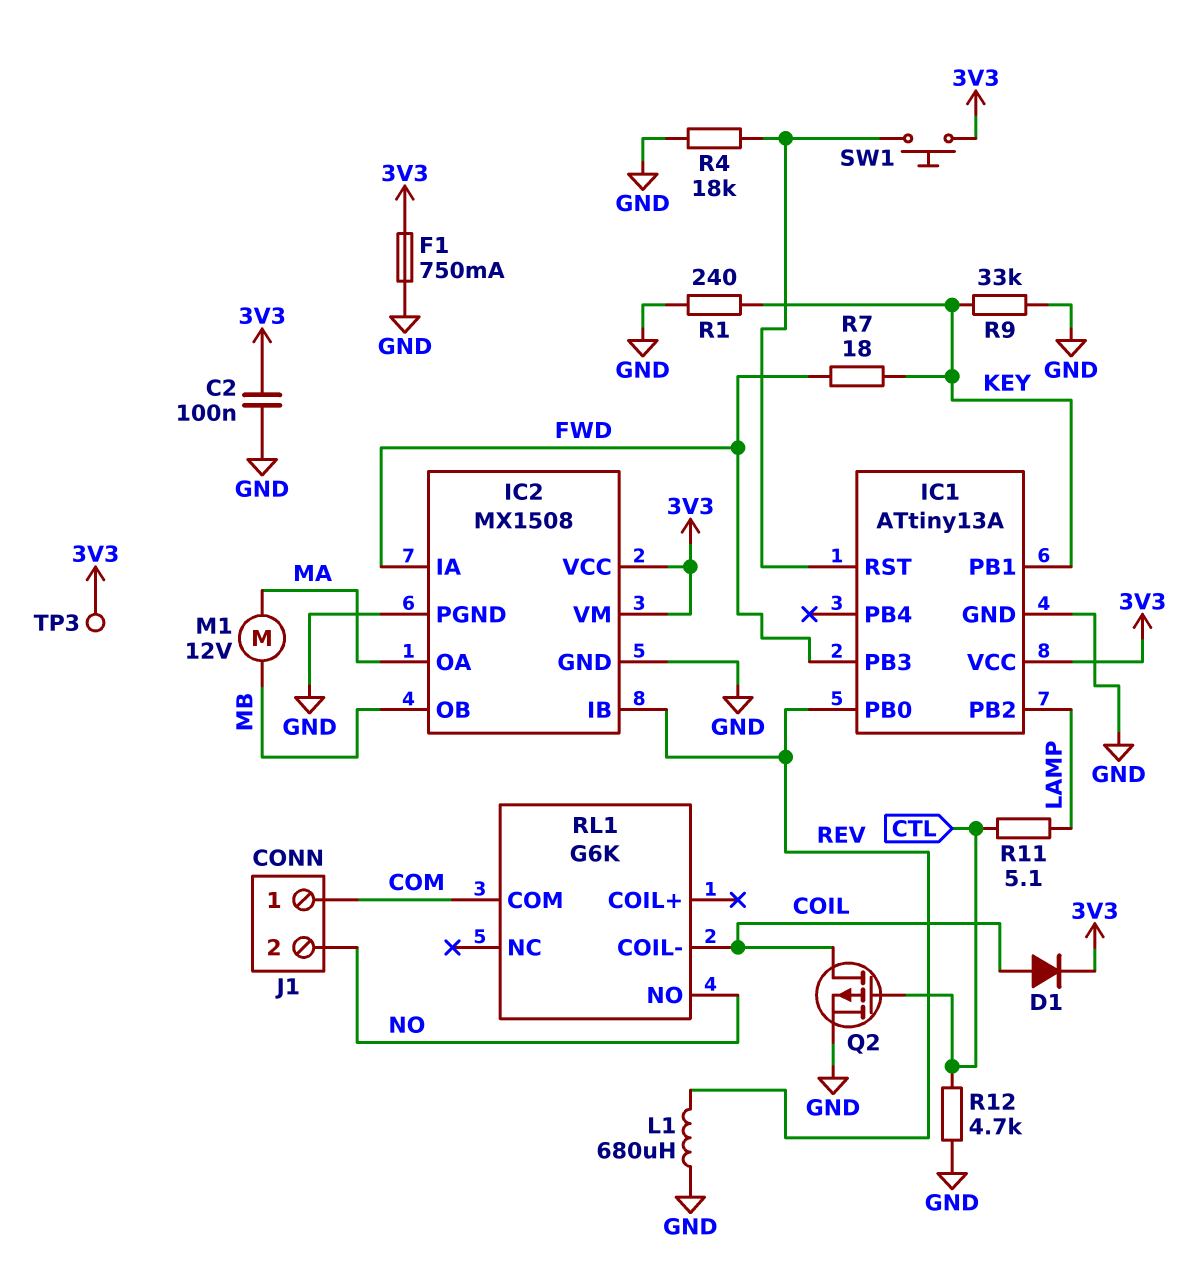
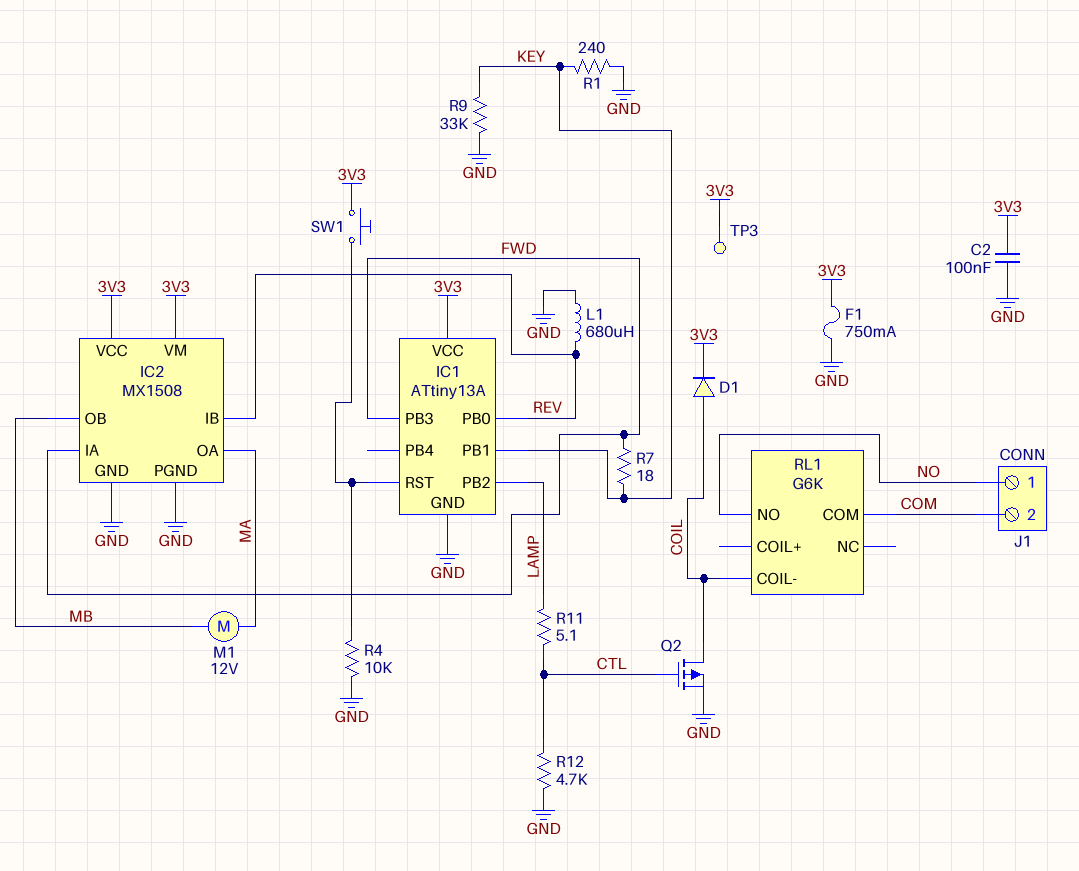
J1 pin 1: COM -> NO
J1 pin 2: NO -> COM
R4: 18k (GND, IC1/RST) -> 10k (GND, IC1/RST)

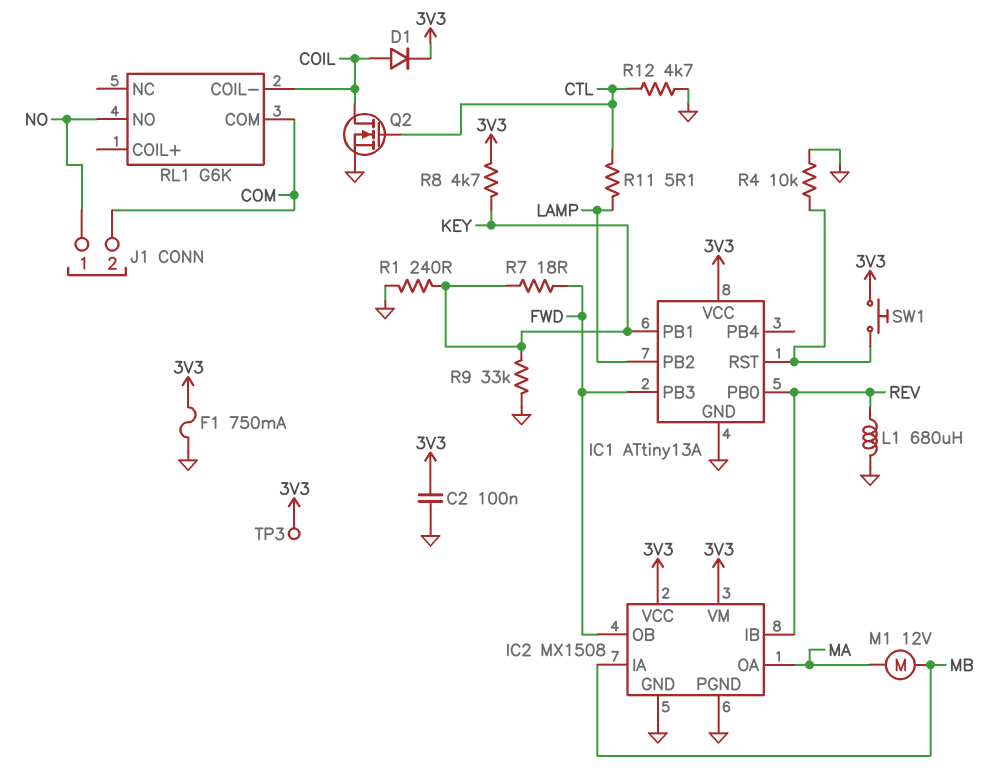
IC2 pin IA: FWD -> MB
IC2 pin OB: MB -> FWD
Q2: PMOS (G CTL, D COIL, S GND) -> NMOS (G CTL, D COIL, S GND)
R8: none -> 4.7k (3V3, KEY)

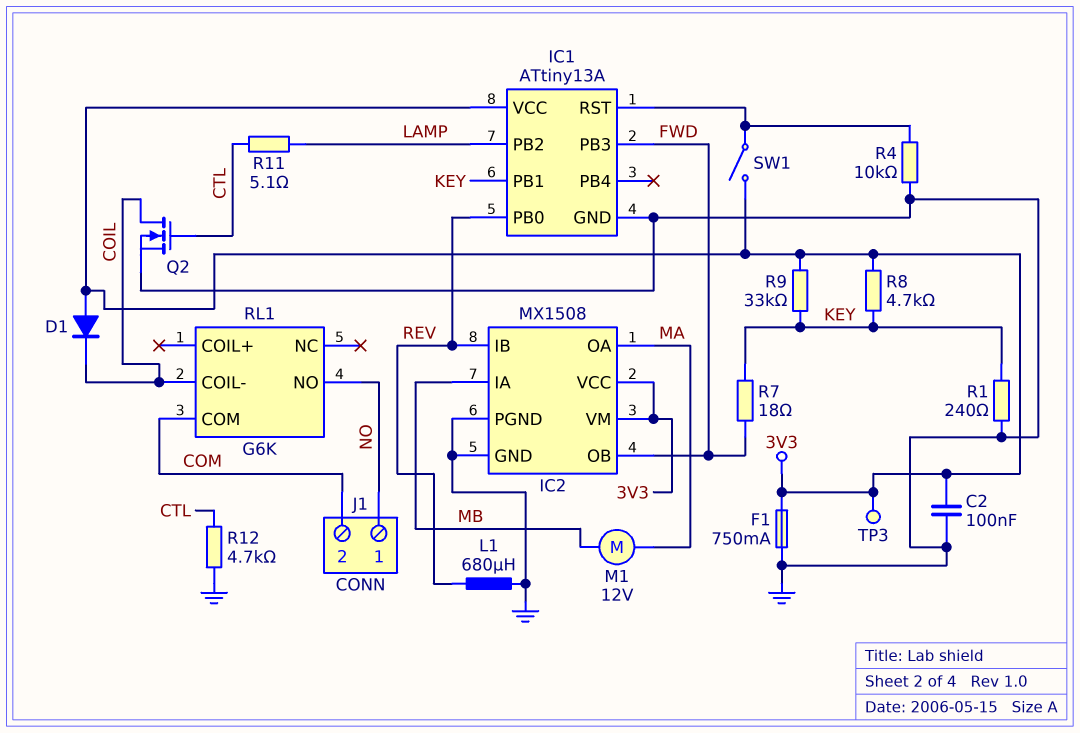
D1: diode (A COIL, K 3V3) -> diode (A 3V3, K COIL)
R9: 33k (GND, KEY) -> 33k (3V3, KEY)
SW1: button (3V3, IC1/RST) -> switch (3V3, IC1/RST)

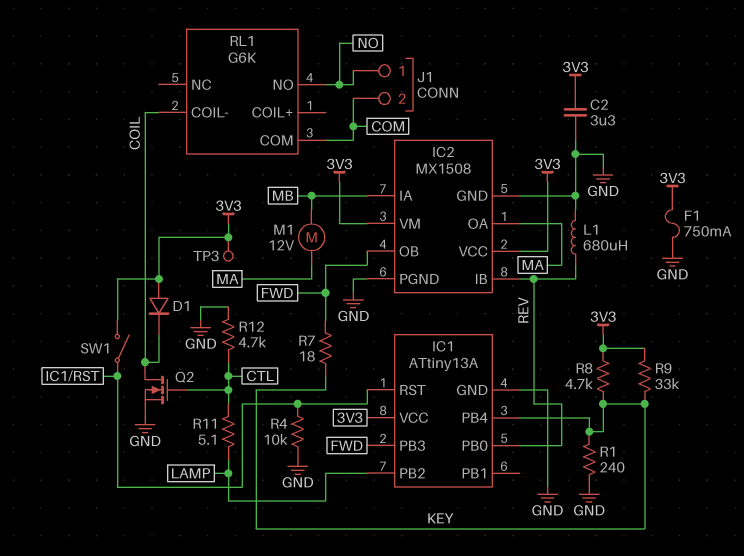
C2: 100nF (3V3, GND) -> 3.3uF (3V3, GND)
IC1 pin PB1: KEY -> none
IC1 pin PB4: none -> KEY

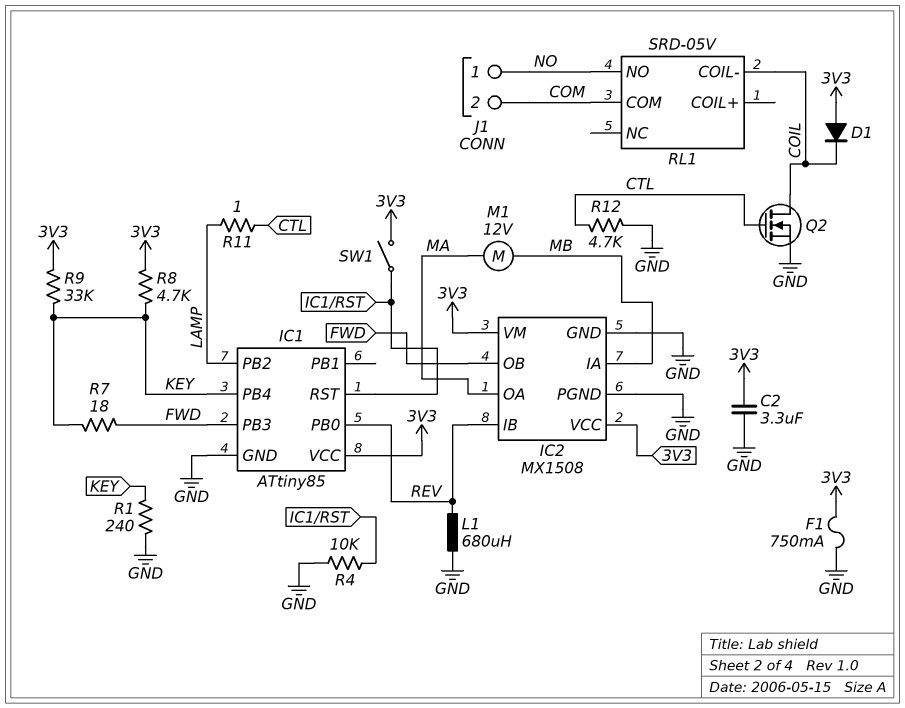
IC1: ATtiny13A -> ATtiny85
R11: 5.1 (CTL, LAMP) -> 1 (CTL, LAMP)
RL1: G6K -> SRD-05V
TP3: test point (3V3) -> none

